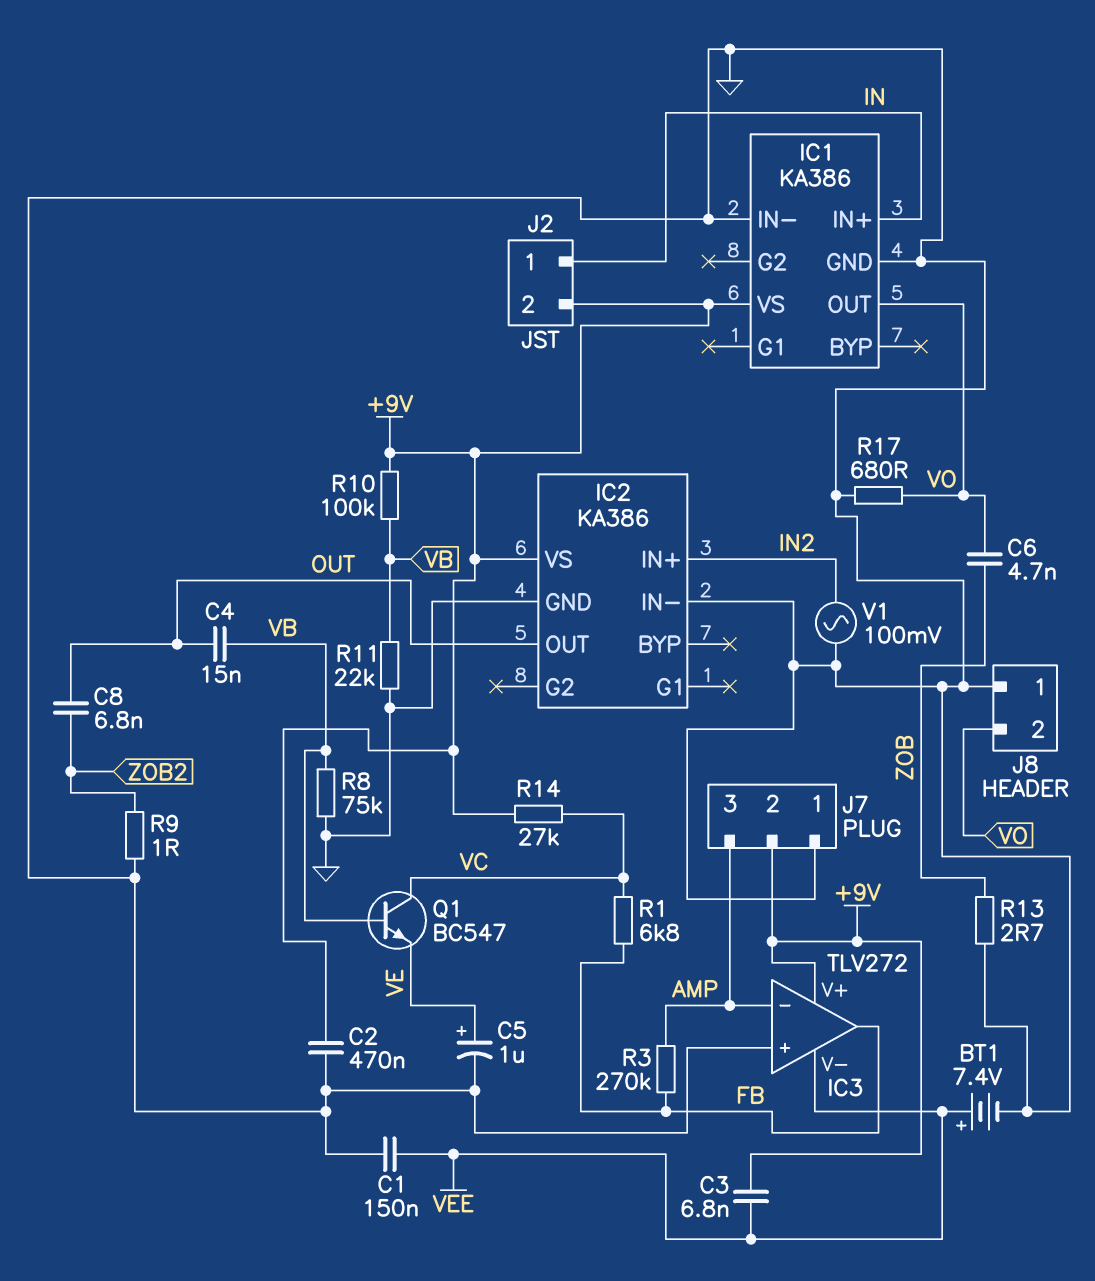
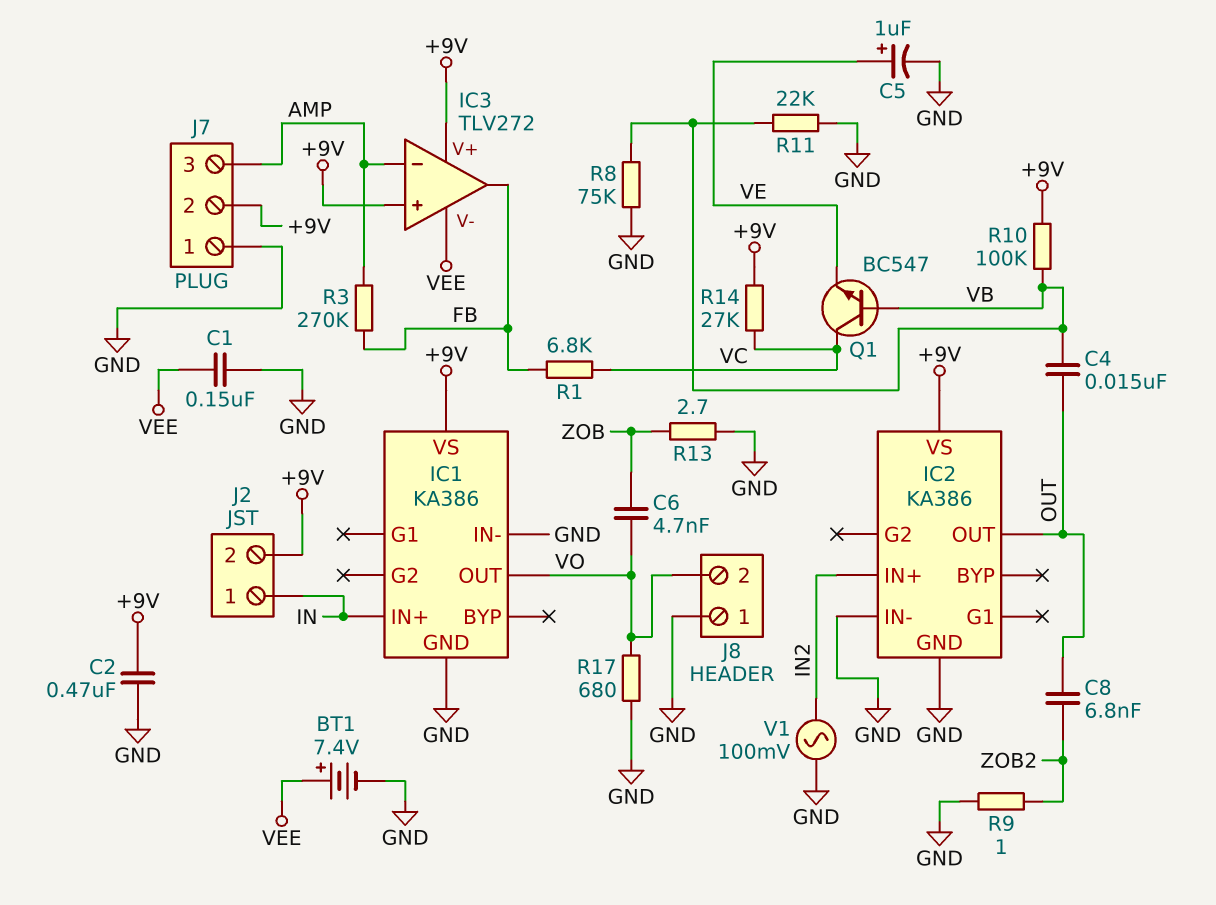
C3: 6.8nF (+9V, VEE) -> none
IC3 pin in+: GND -> +9V

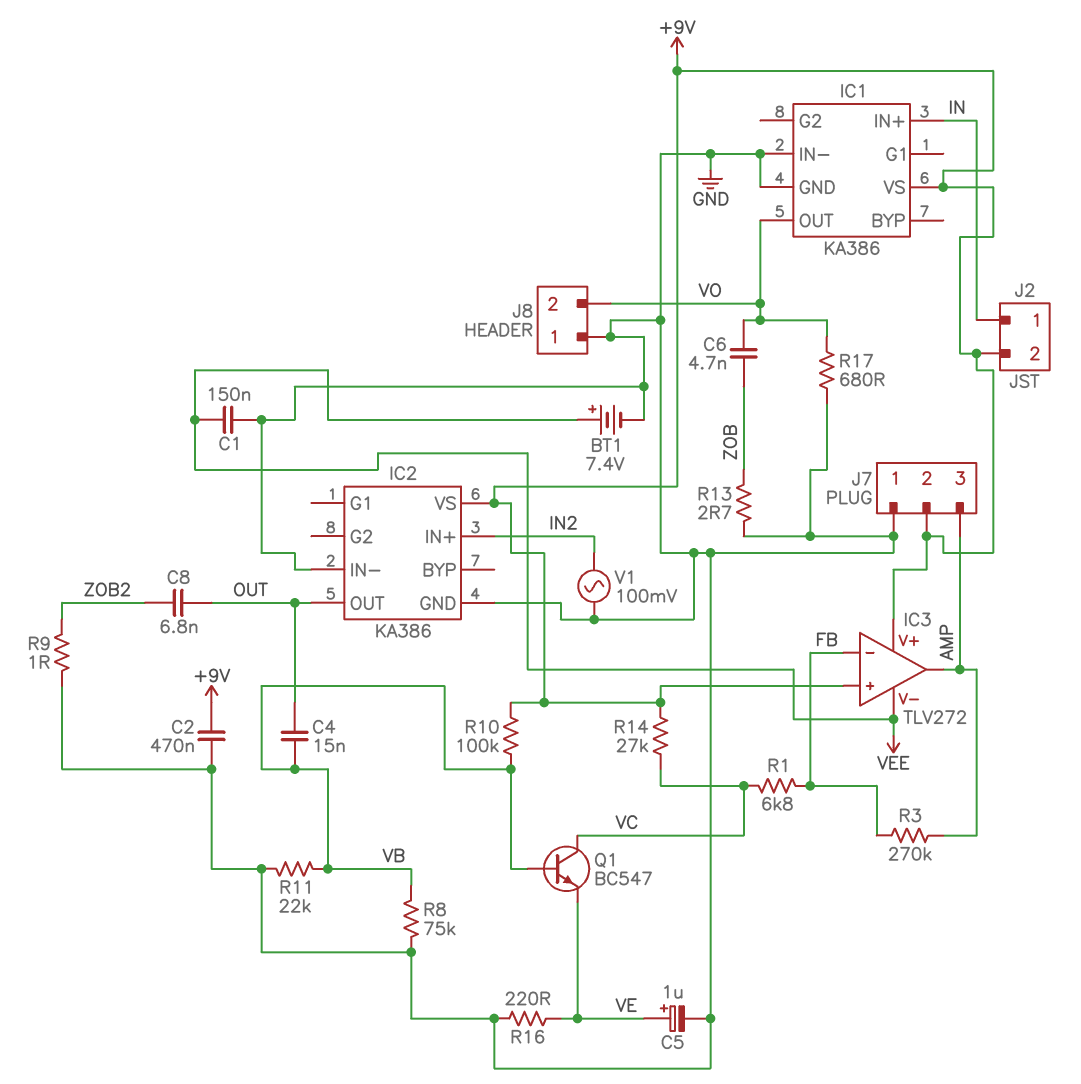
IC3 pin in-: AMP -> FB
IC3 pin out: FB -> AMP
R16: none -> 220 (GND, VE)

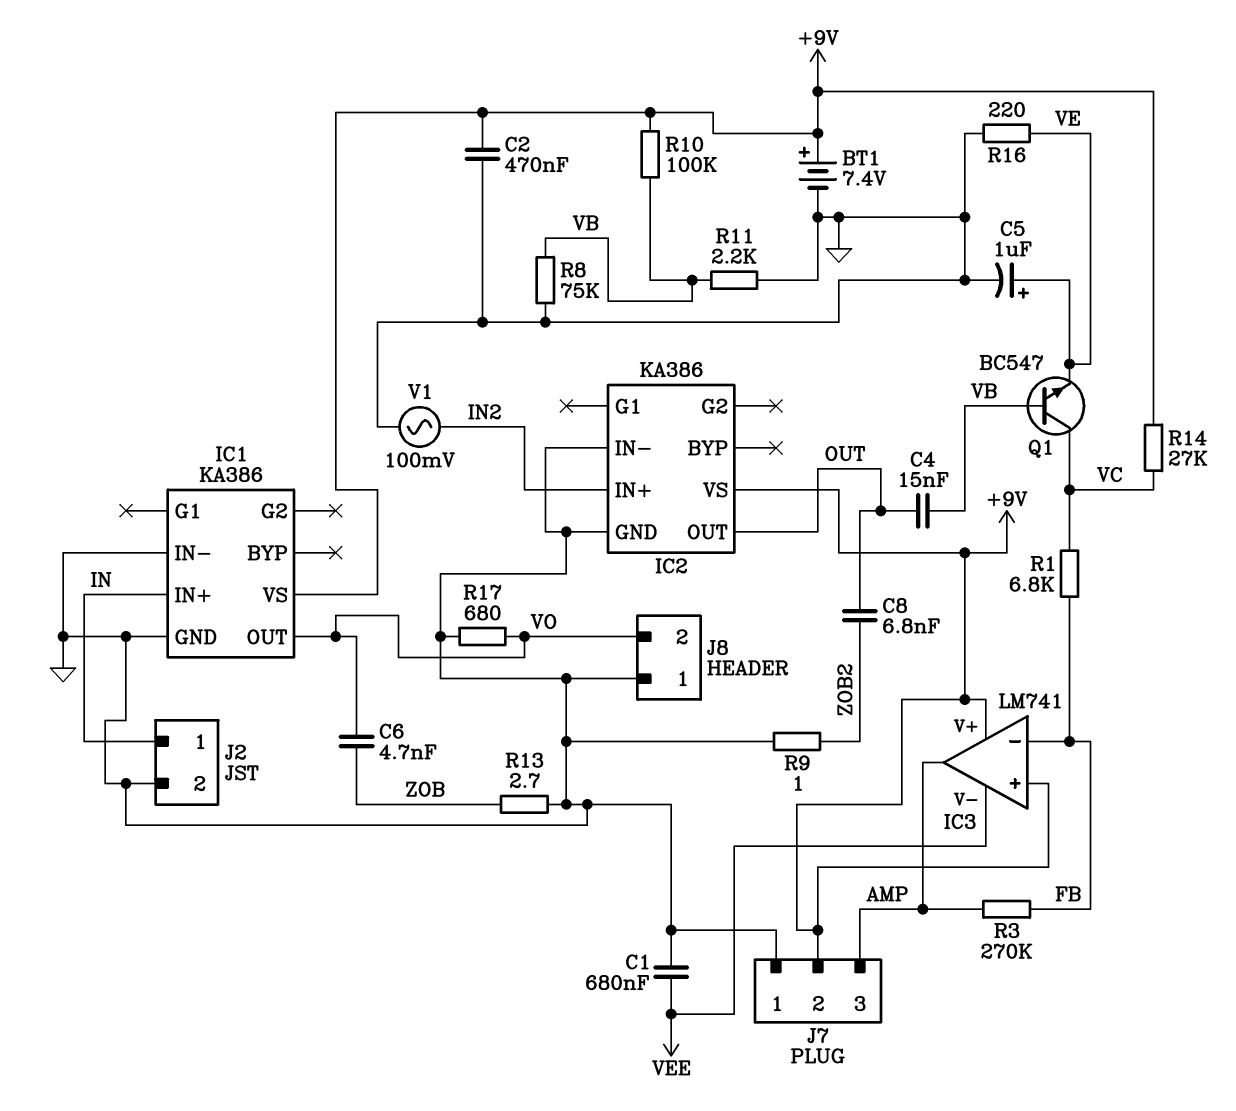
BT1: 7.4V (plus VEE, minus GND) -> 7.4V (plus +9V, minus GND)
C1: 150nF (GND, VEE) -> 680nF (GND, VEE)
IC3: TLV272 -> LM741
J2 pin 2: +9V -> GND
R11: 22k (GND, VB) -> 2.2k (GND, VB)

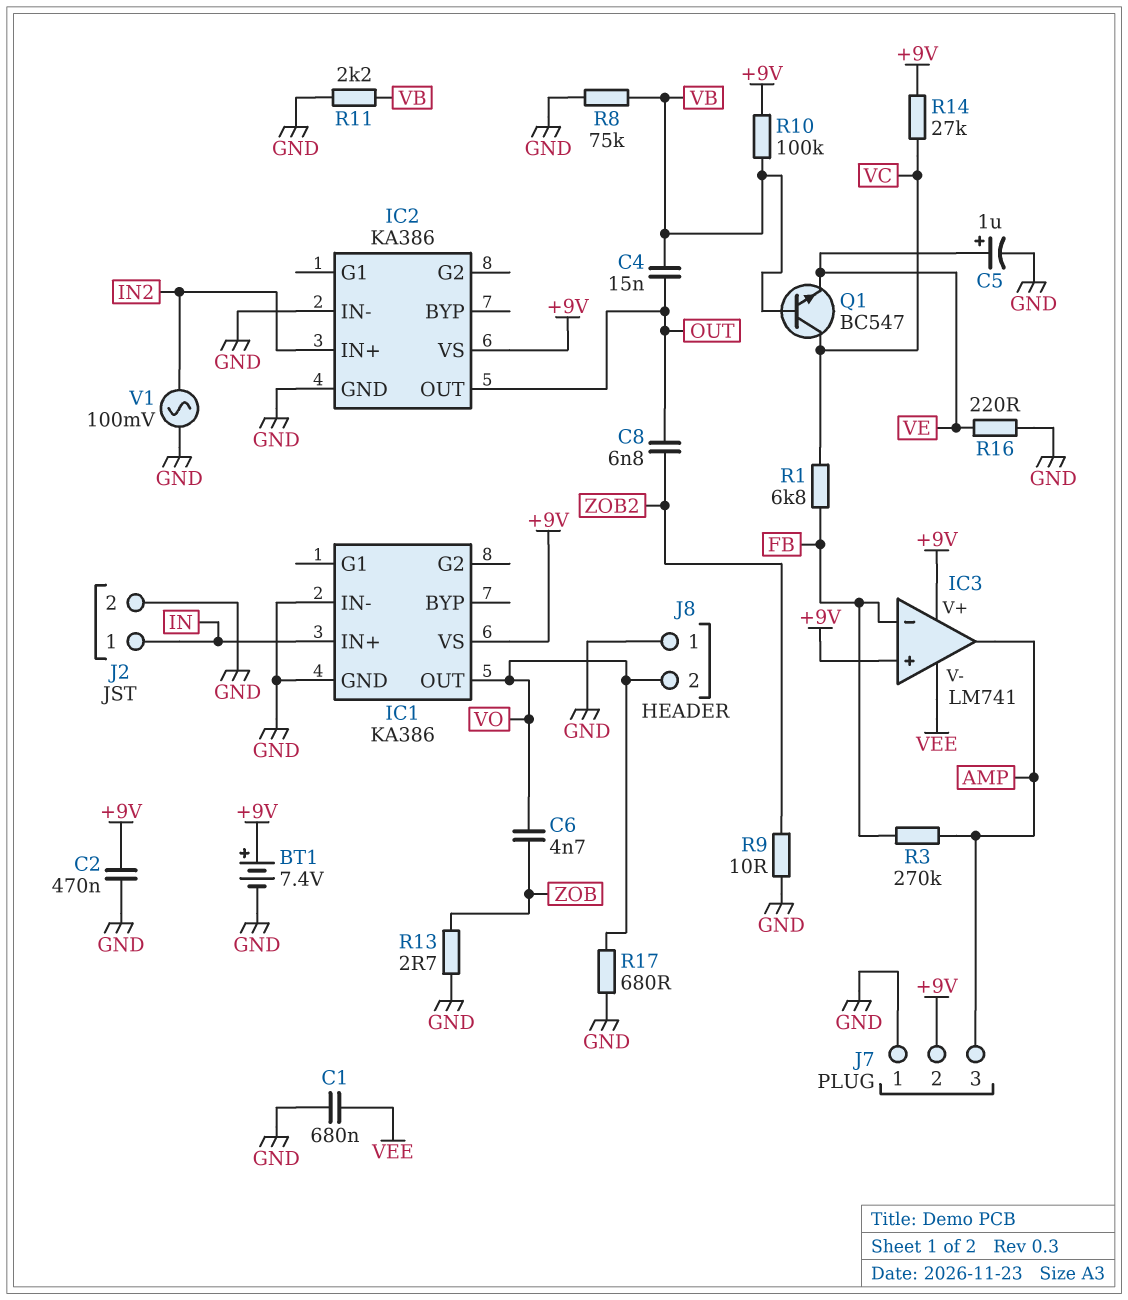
R9: 1 (GND, ZOB2) -> 10 (GND, ZOB2)

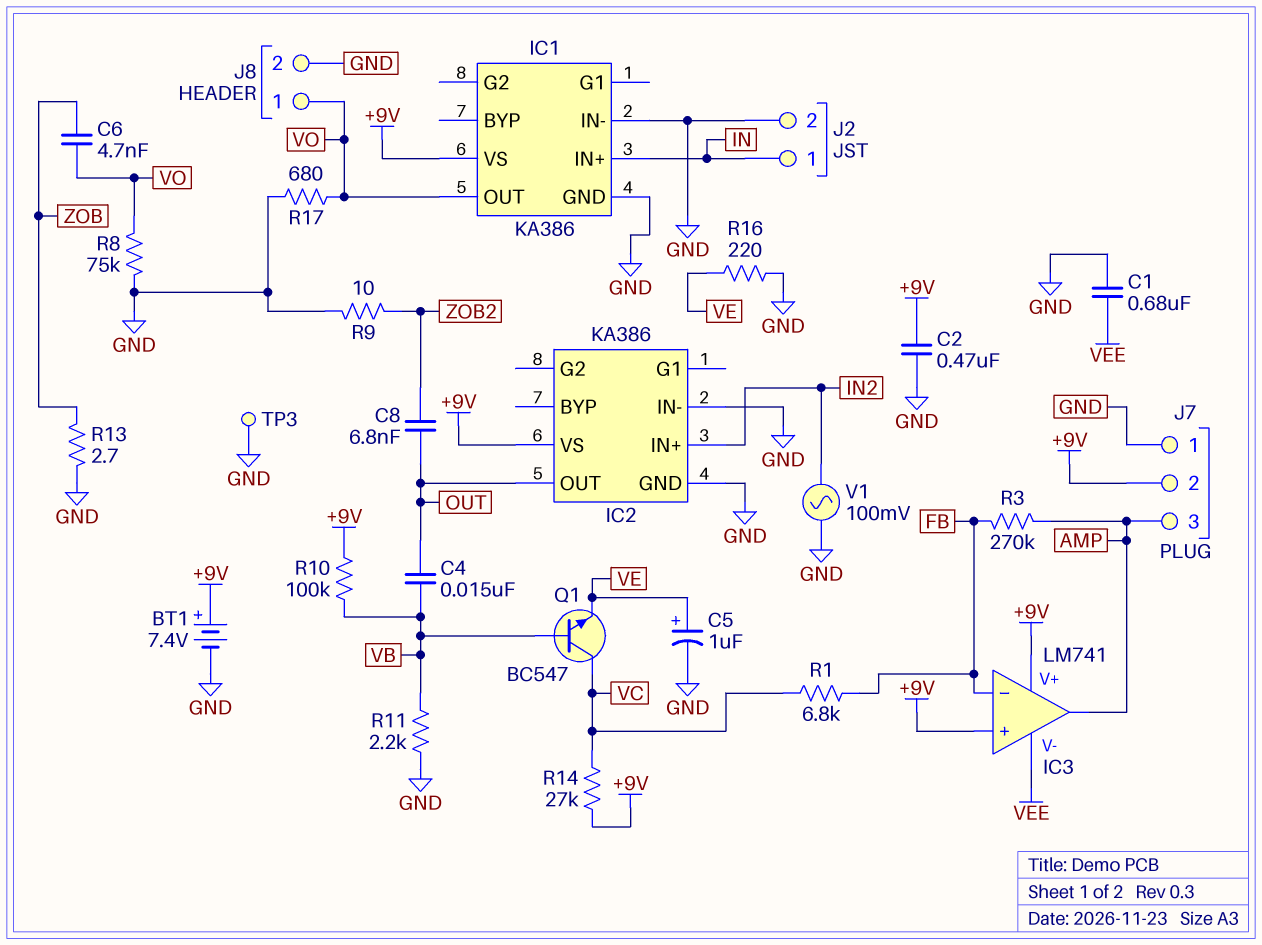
J8 pin 1: GND -> VO
J8 pin 2: VO -> GND
R8: 75k (GND, VB) -> 75k (GND, VO)
TP3: none -> test point (GND)

